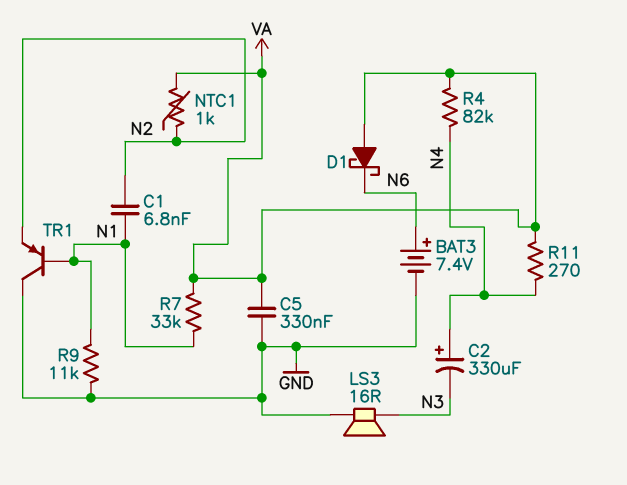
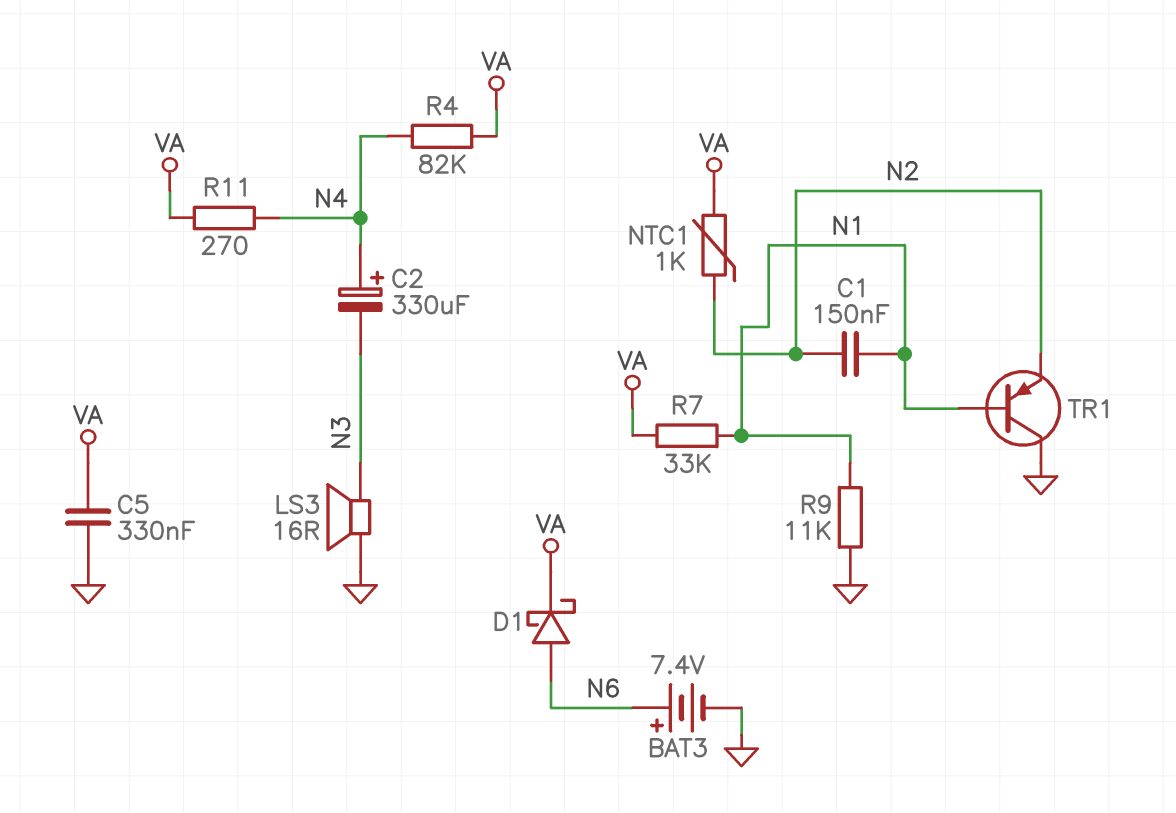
C1: 6.8nF (N1, N2) -> 150nF (N1, N2)
D1: schottky (A VA, K N6) -> schottky (A N6, K VA)

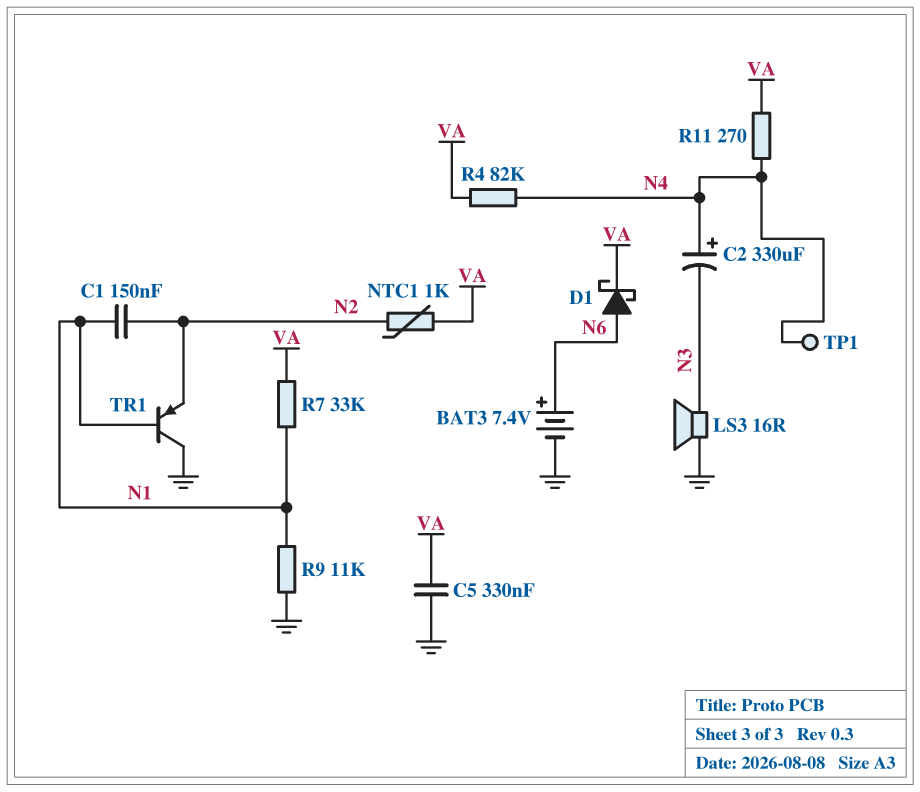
TP1: none -> test point (N4)

